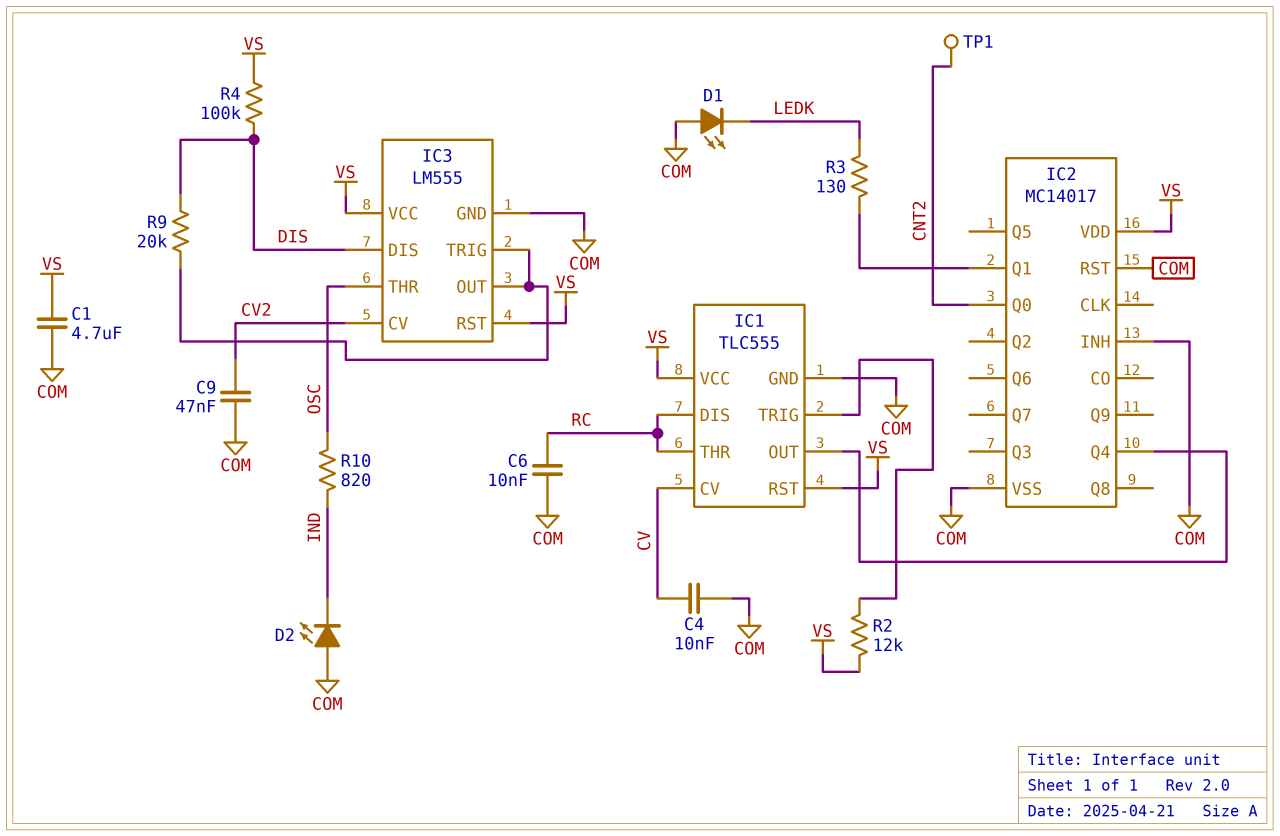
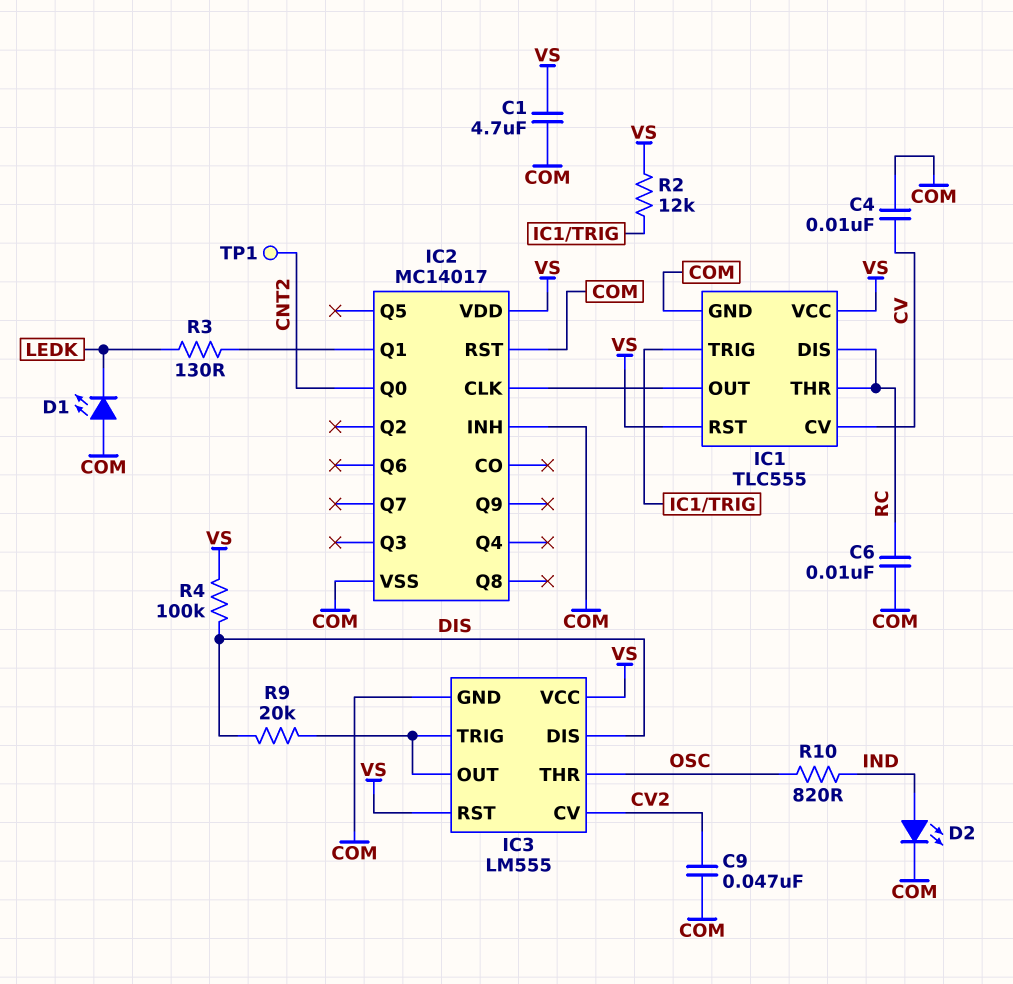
D2: LED (A COM, K IND) -> LED (A IND, K COM)
IC2 pin CLK: none -> IC1/OUT
IC2 pin Q4: IC1/OUT -> none

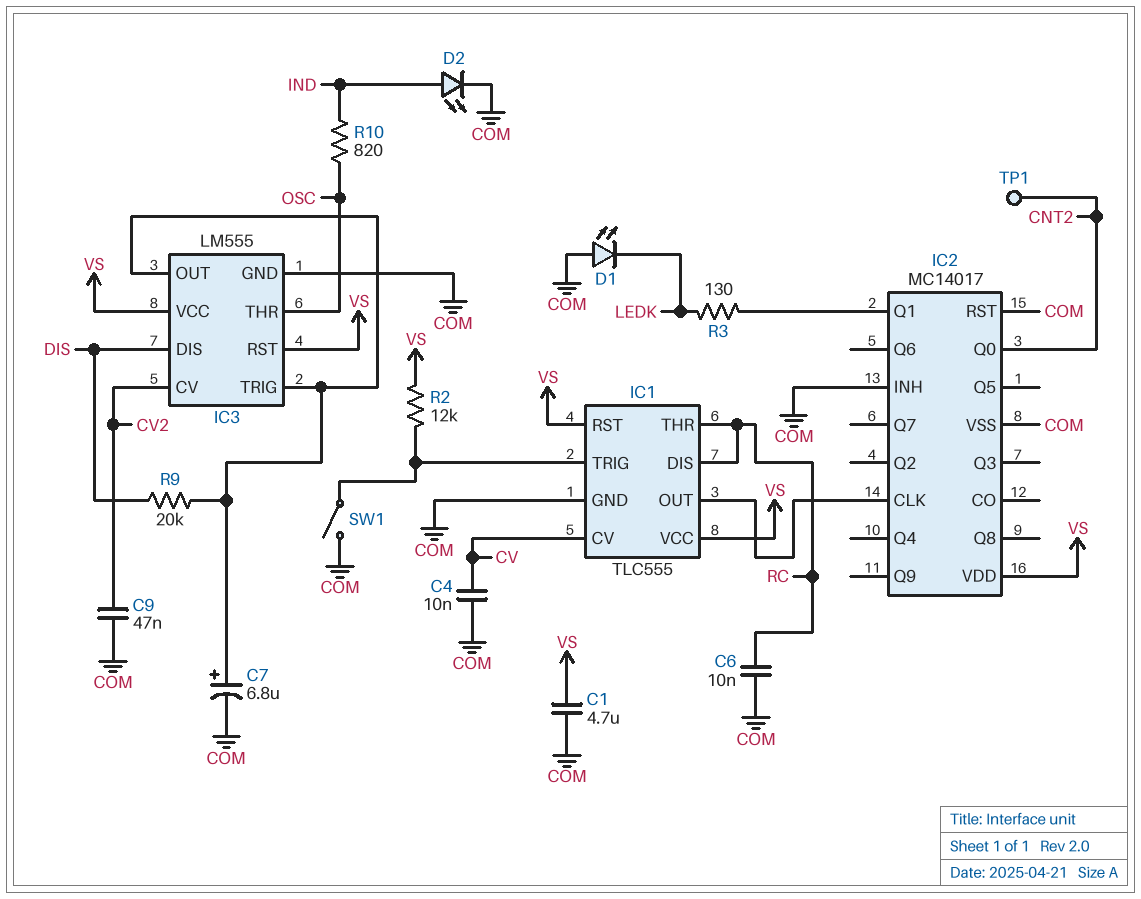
C7: none -> 6.8uF (plus IC3/OUT, minus COM)
R4: 100k (DIS, VS) -> none
SW1: none -> switch (COM, IC1/TRIG)

